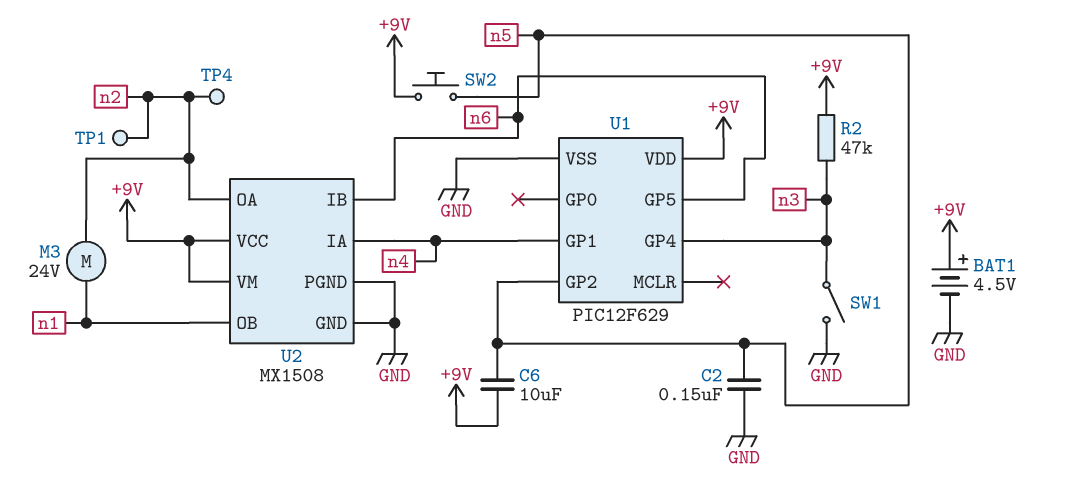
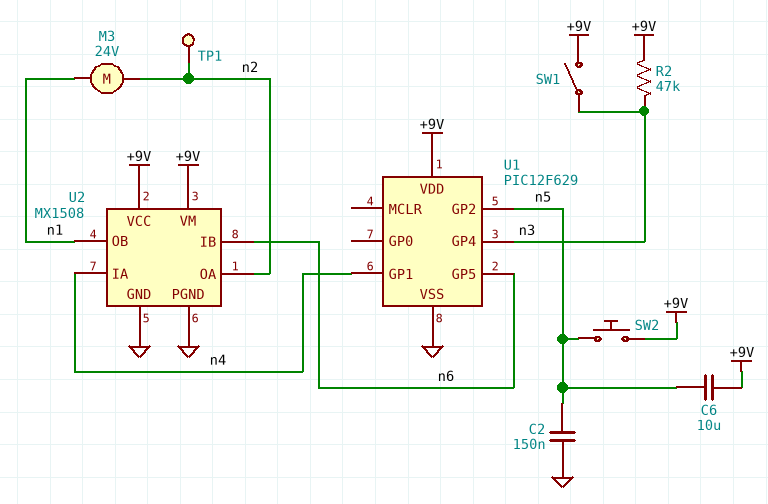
BAT1: 4.5V (plus +9V, minus GND) -> none
SW1: switch (GND, n3) -> switch (+9V, n3)
TP4: test point (n2) -> none

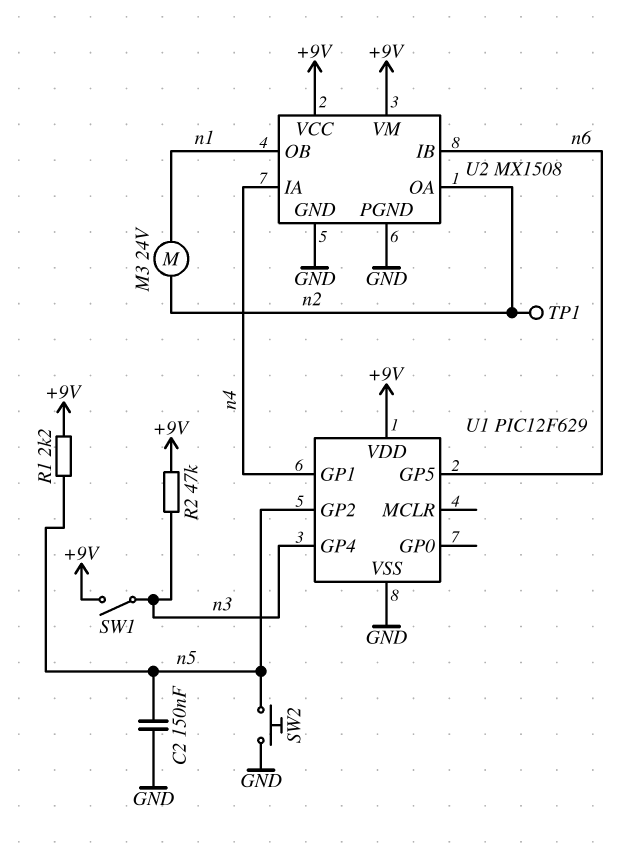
C6: 10uF (+9V, n5) -> none
R1: none -> 2.2k (+9V, n5)
SW2: button (+9V, n5) -> button (GND, n5)

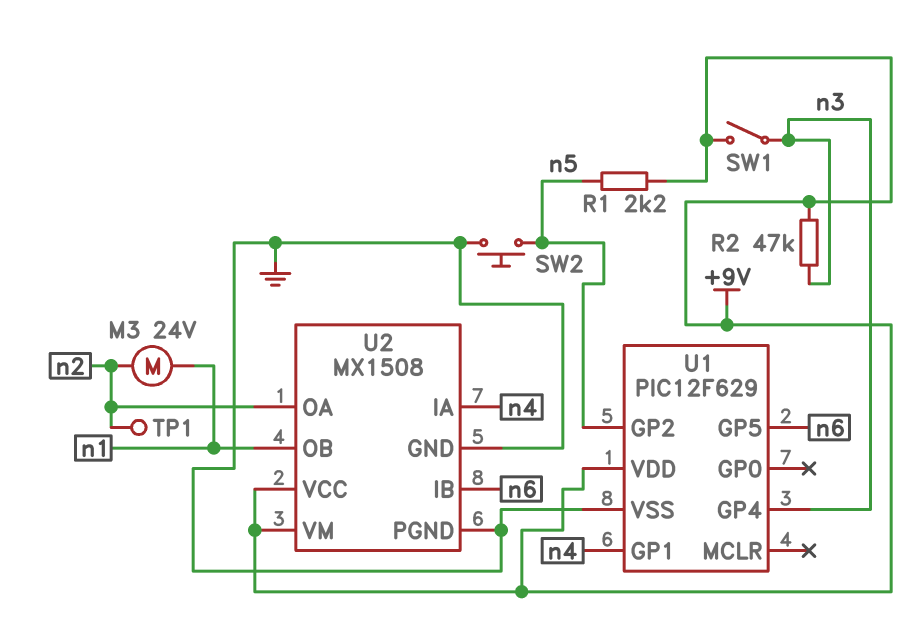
C2: 150nF (GND, n5) -> none

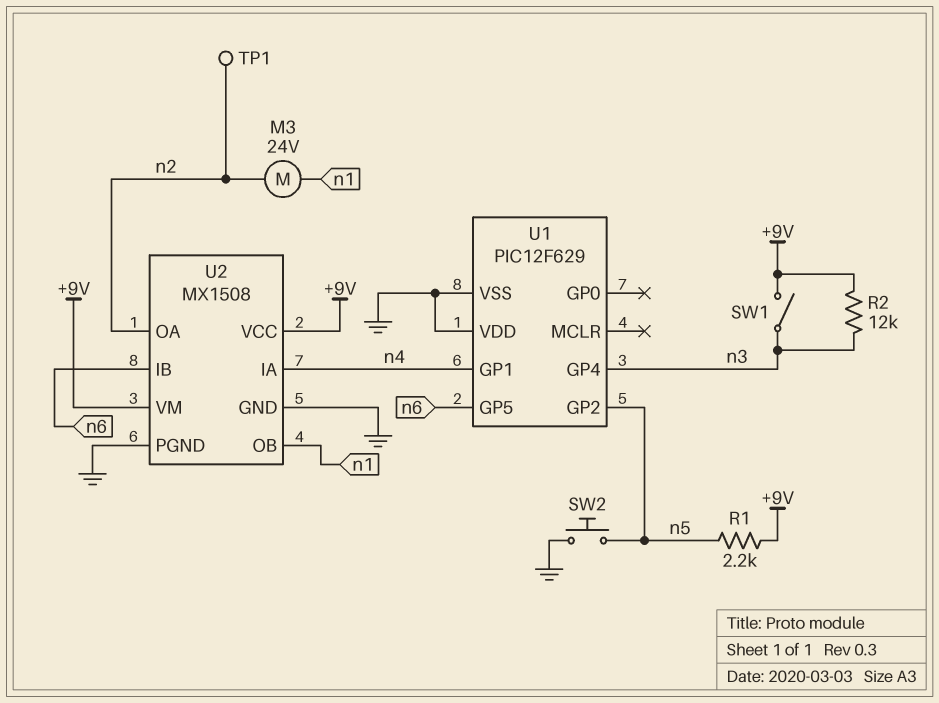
R2: 47k (+9V, n3) -> 12k (+9V, n3)
U1 pin VDD: +9V -> GND

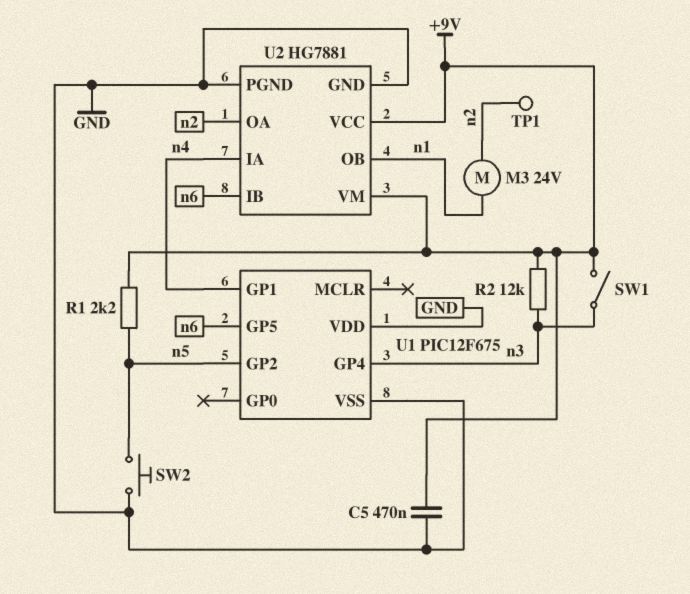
C5: none -> 470nF (+9V, GND)
U1: PIC12F629 -> PIC12F675
U2: MX1508 -> HG7881

